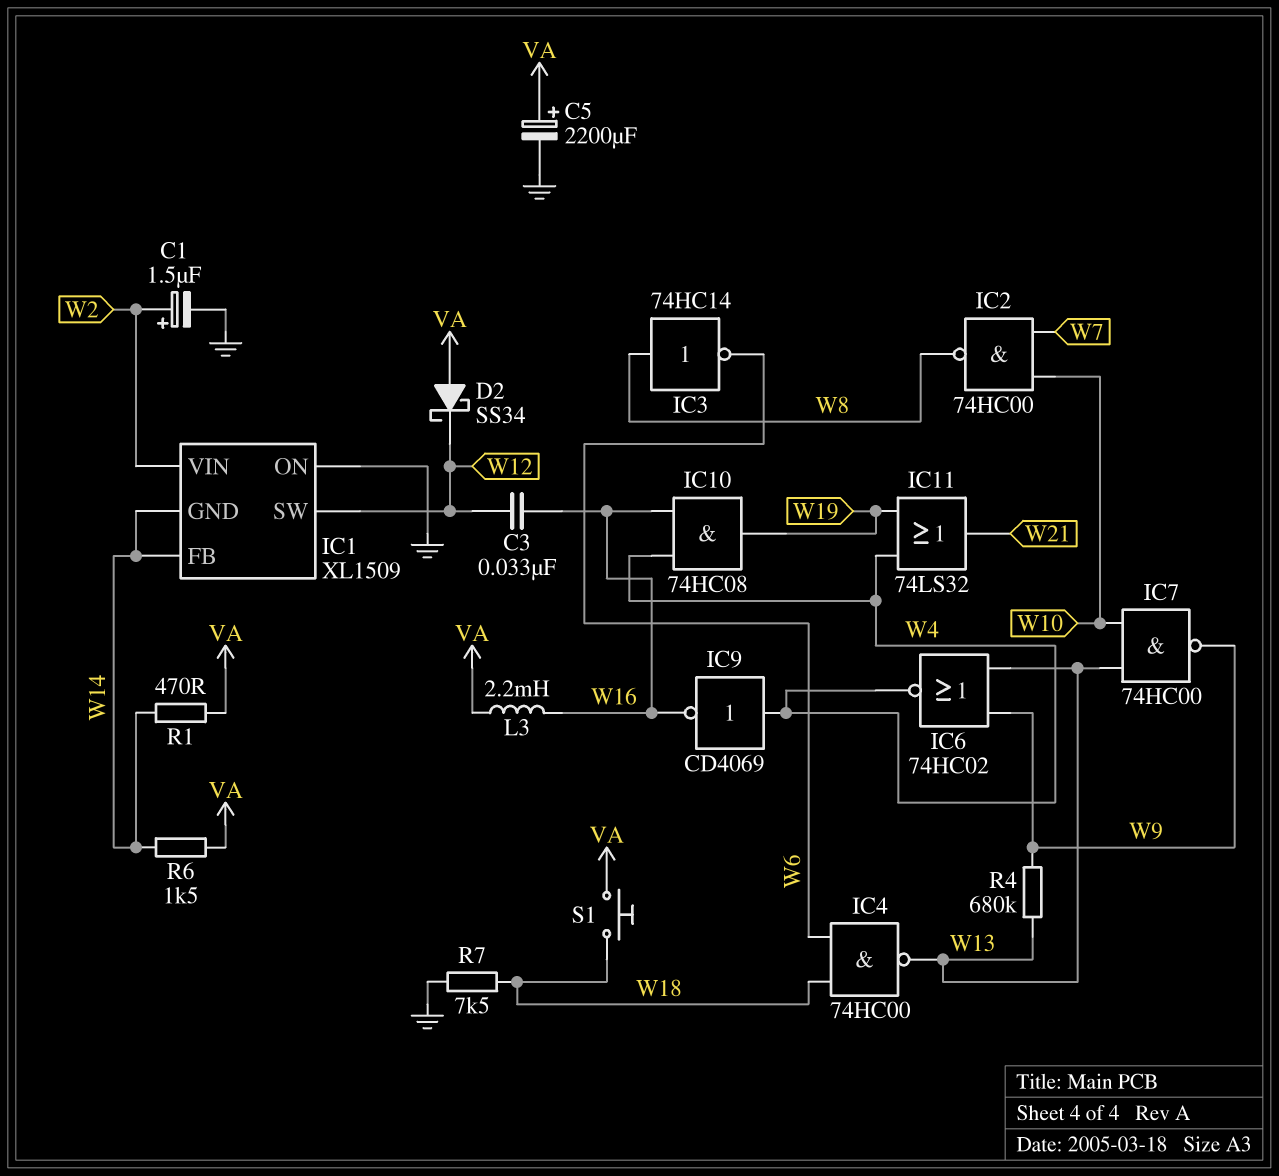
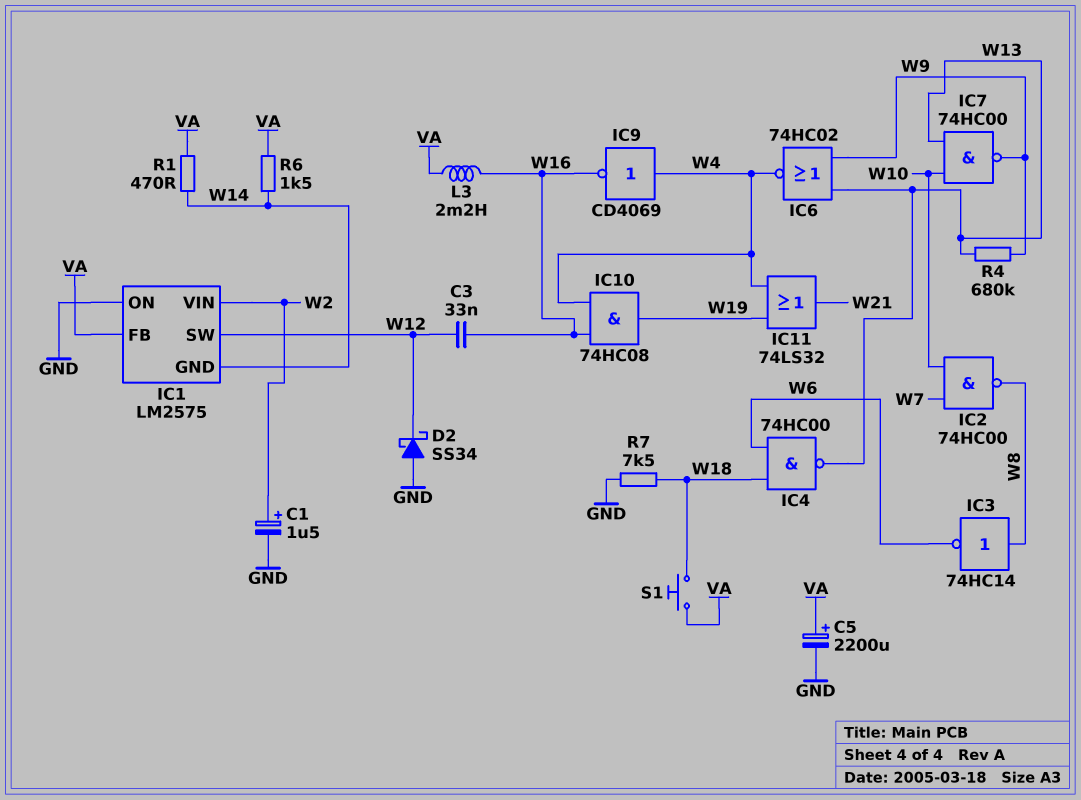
D2: schottky SS34 (A VA, K W12) -> schottky SS34 (A GND, K W12)
IC1: XL1509 -> LM2575
IC1 pin FB: W14 -> VA

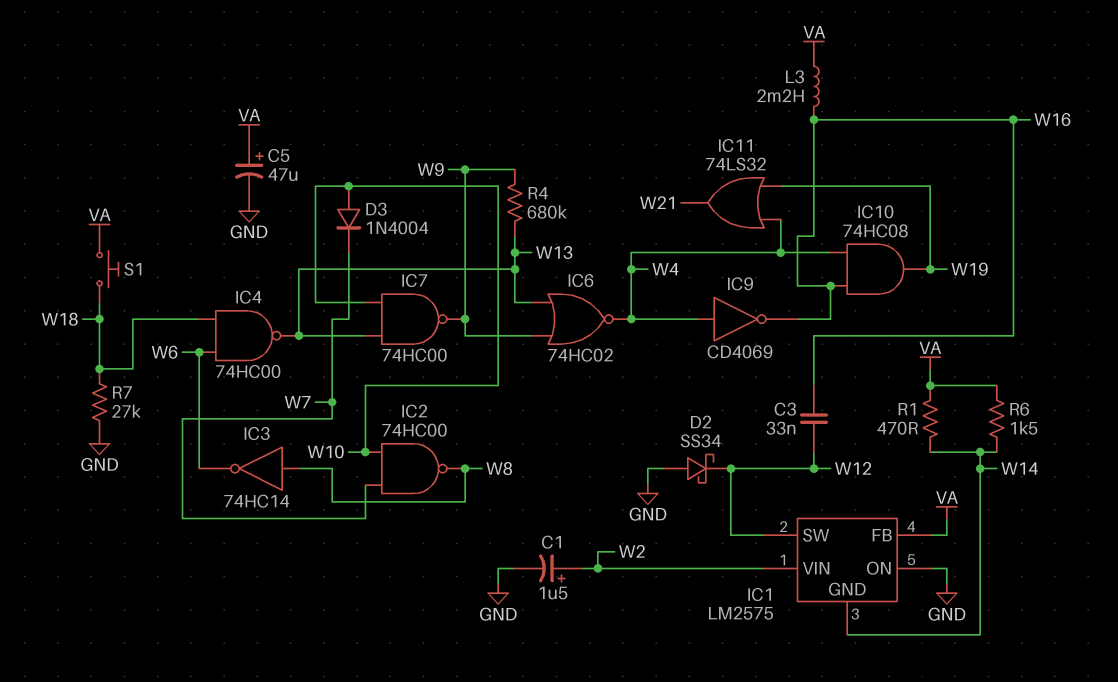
C5: 2200uF (plus VA, minus GND) -> 47uF (plus VA, minus GND)
D3: none -> diode 1N4004 (A W10, K W7)
R7: 7.5k (GND, W18) -> 27k (GND, W18)

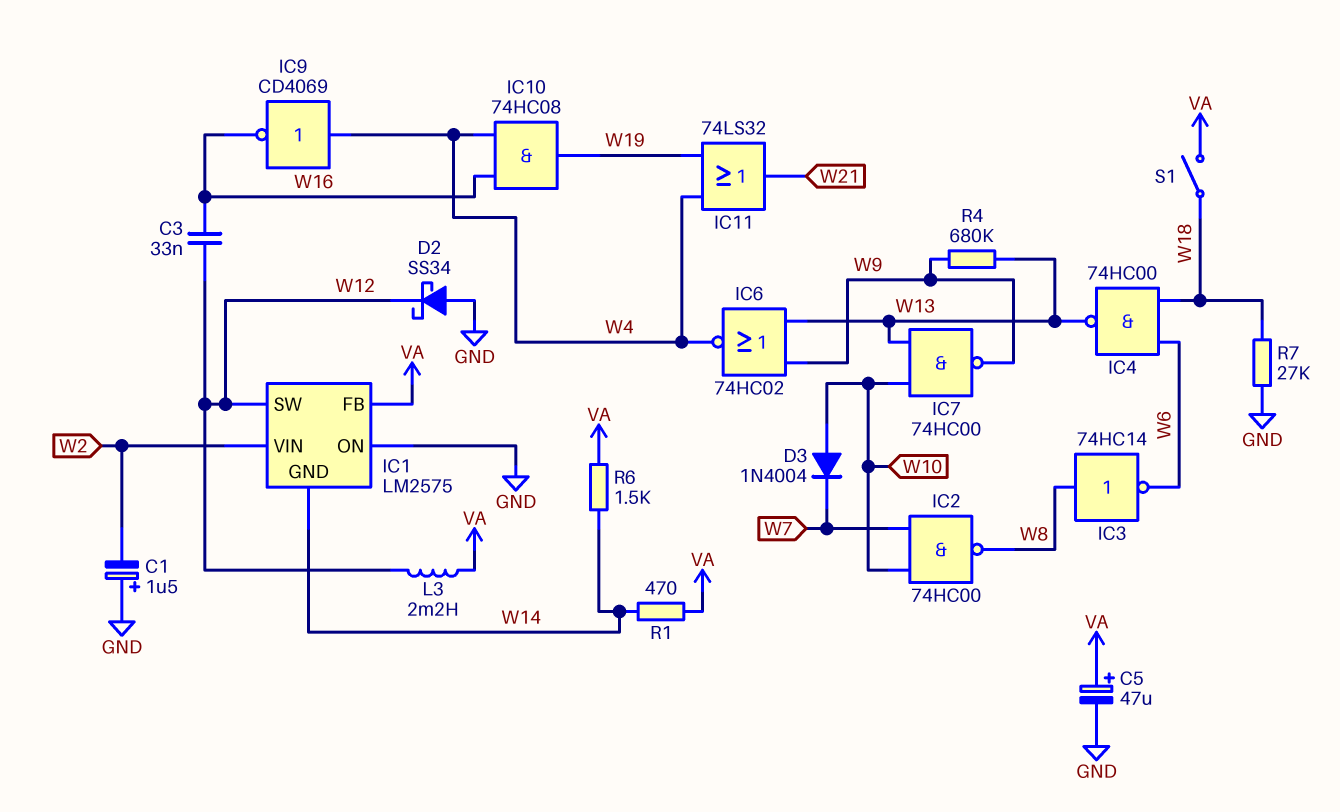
C1: 1.5uF (plus W2, minus GND) -> 1.5uF (plus GND, minus W2)
L3: 2.2mH (VA, W16) -> 2.2mH (VA, W12)
S1: button (VA, W18) -> switch (VA, W18)

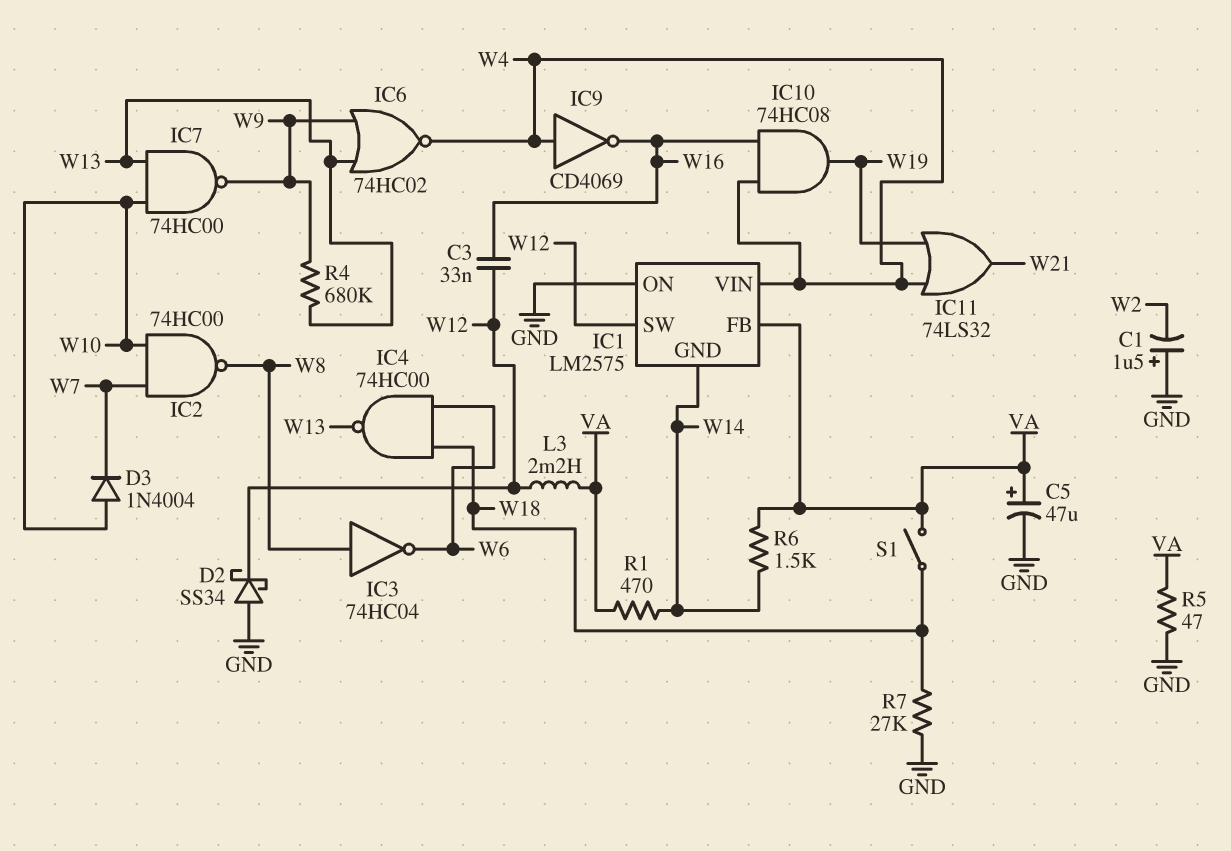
IC1 pin VIN: W2 -> W4
IC3: NOT 74HC14 (in W8, out W6) -> NOT 74HC04 (in W8, out W6)
R5: none -> 47 (GND, VA)

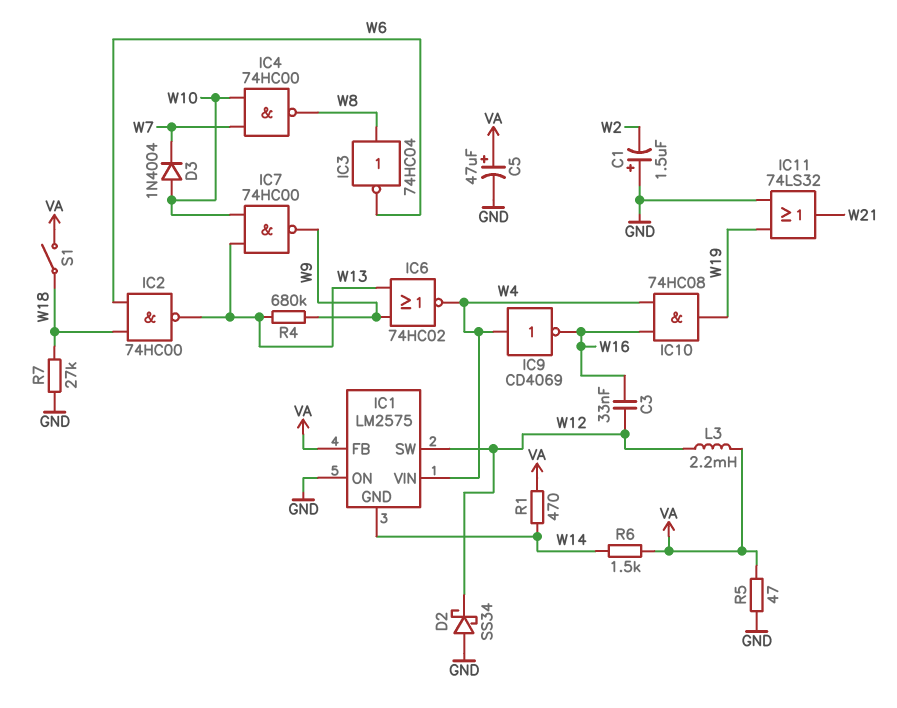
IC2: NAND 74HC00 (in W7, in W10, out W8) -> NAND 74HC00 (in W6, in W18, out W13)
IC4: NAND 74HC00 (in W6, in W18, out W13) -> NAND 74HC00 (in W7, in W10, out W8)
IC11: OR 74LS32 (in W4, in W19, out W21) -> OR 74LS32 (in GND, in W19, out W21)

